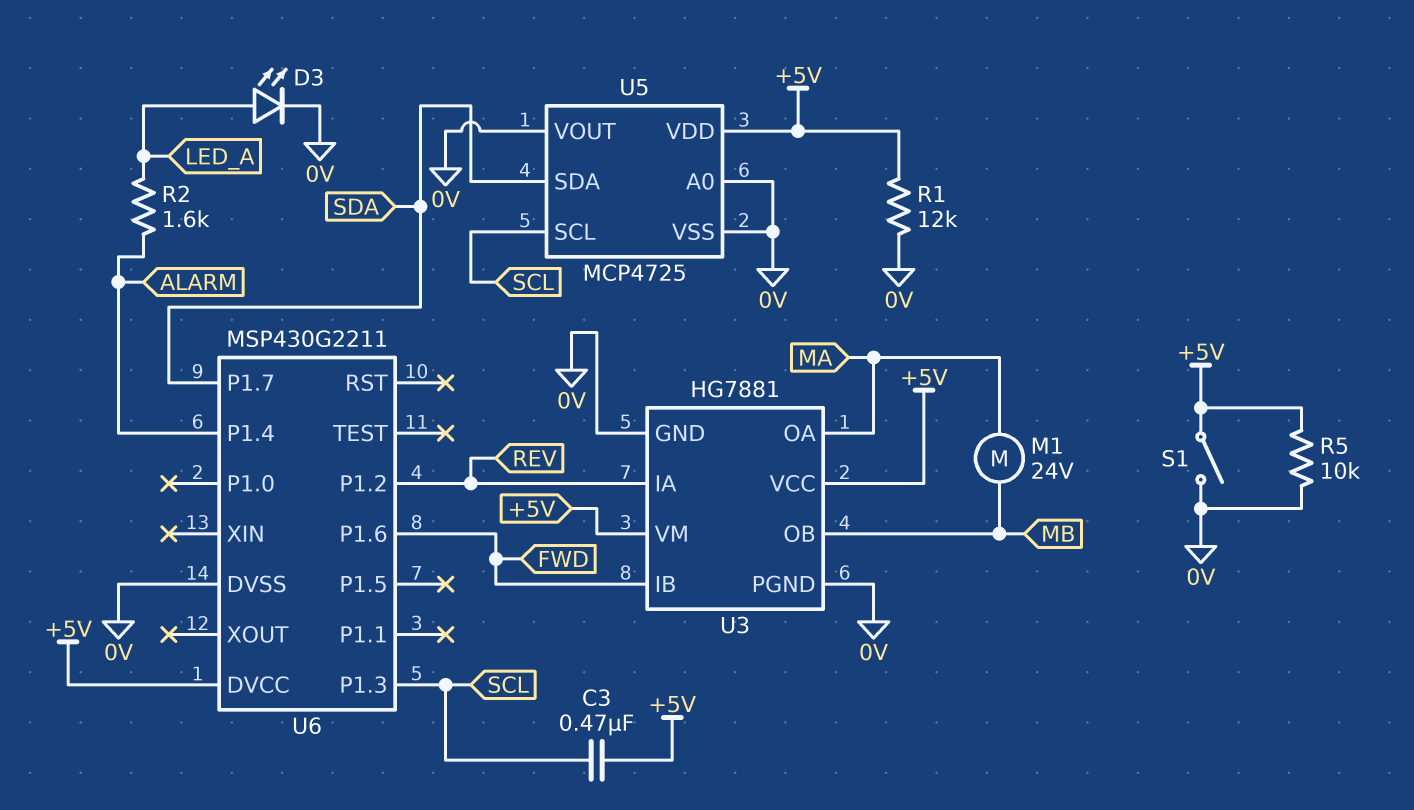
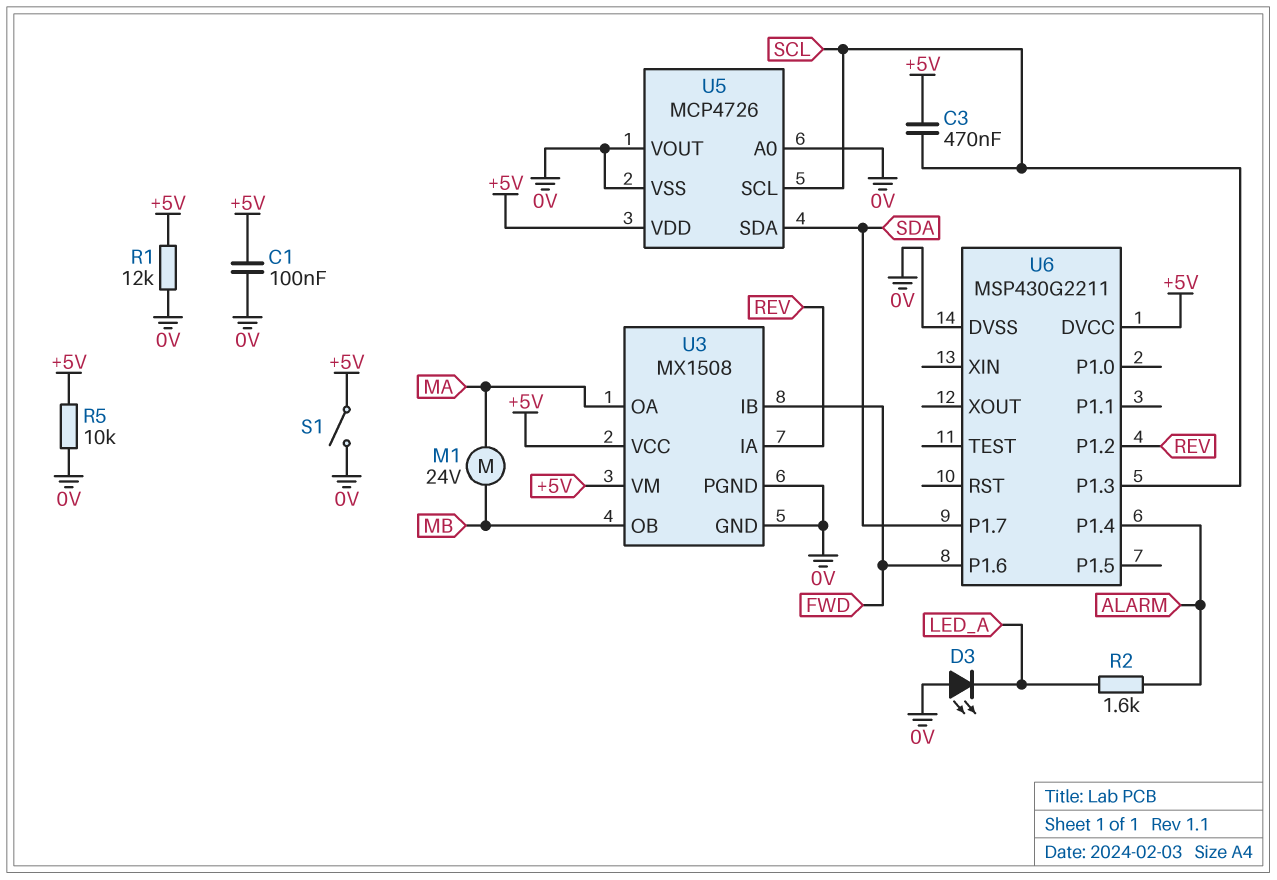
C1: none -> 100nF (+5V, 0V)
D3: LED (A LED_A, K 0V) -> LED (A 0V, K LED_A)
U3: HG7881 -> MX1508
U5: MCP4725 -> MCP4726

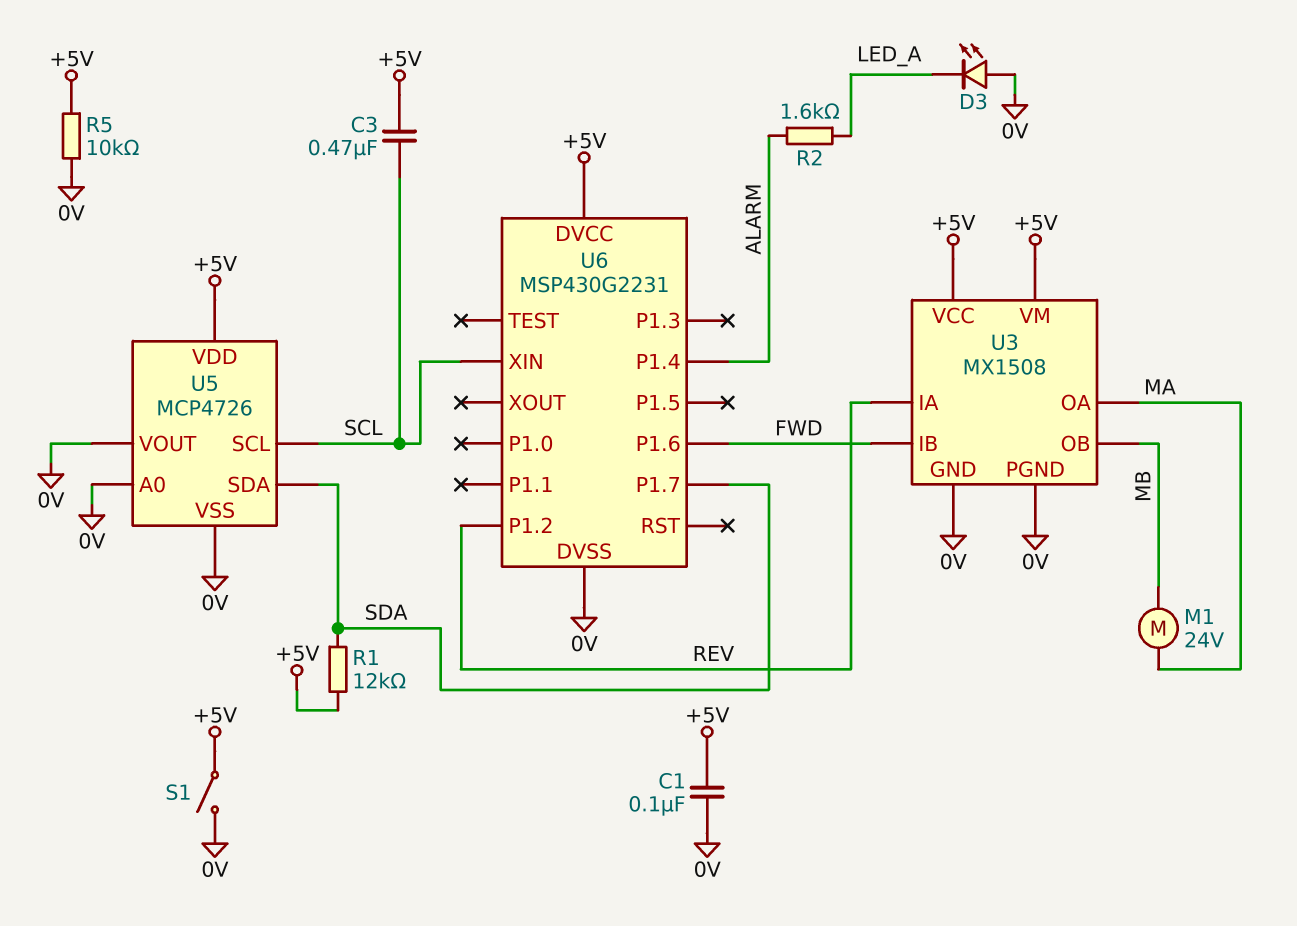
R1: 12k (+5V, 0V) -> 12k (+5V, SDA)
U6: MSP430G2211 -> MSP430G2231
U6 pin P1.3: SCL -> none
U6 pin XIN: none -> SCL

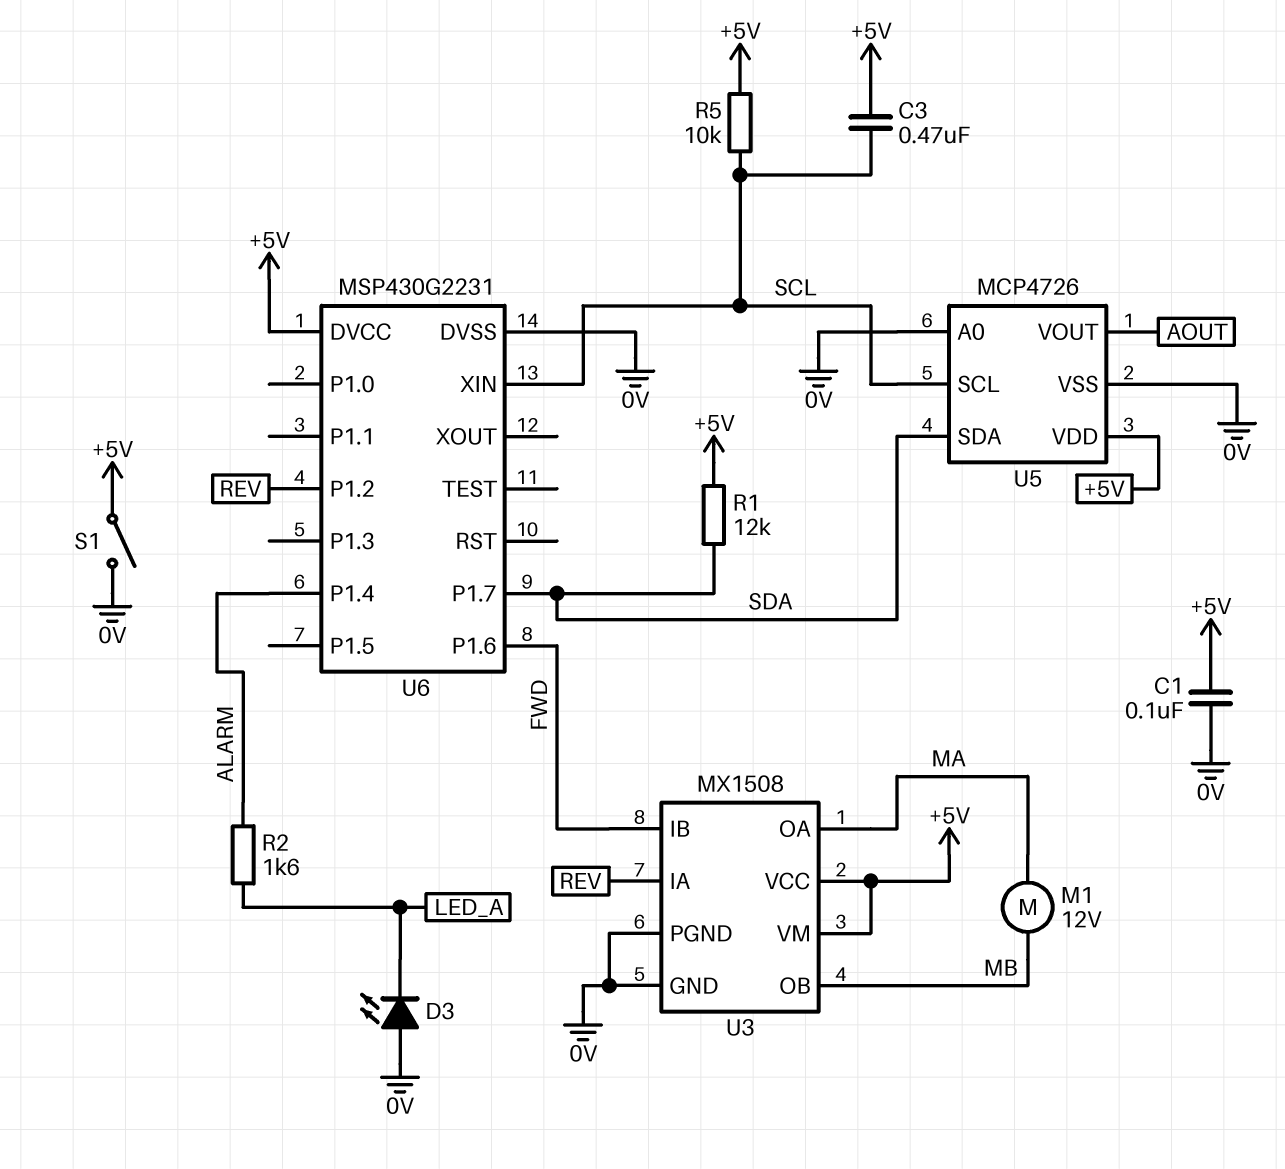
M1: motor 24V (MA, MB) -> motor 12V (MA, MB)
R5: 10k (+5V, 0V) -> 10k (+5V, SCL)
U5 pin VOUT: 0V -> AOUT

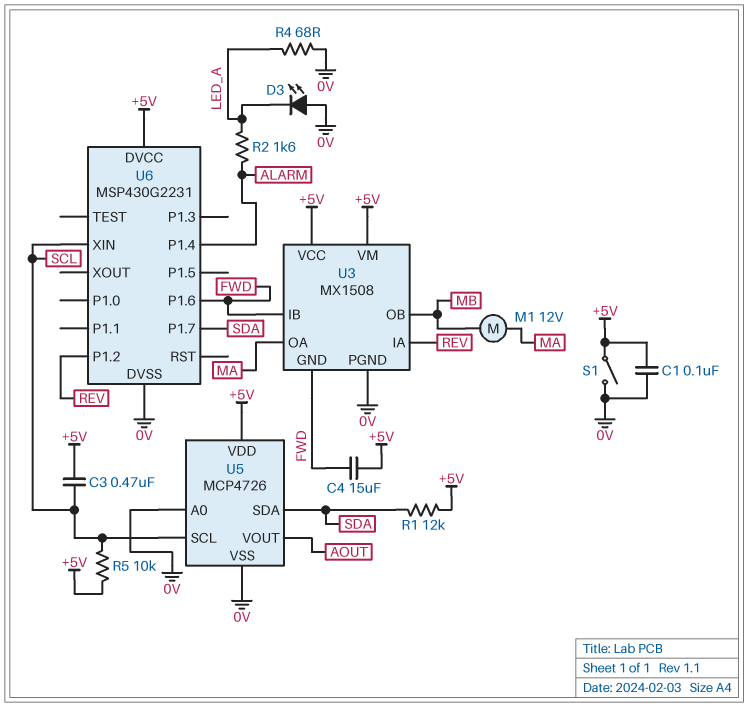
C4: none -> 15uF (+5V, FWD)
R4: none -> 68 (0V, LED_A)
U3 pin GND: 0V -> FWD

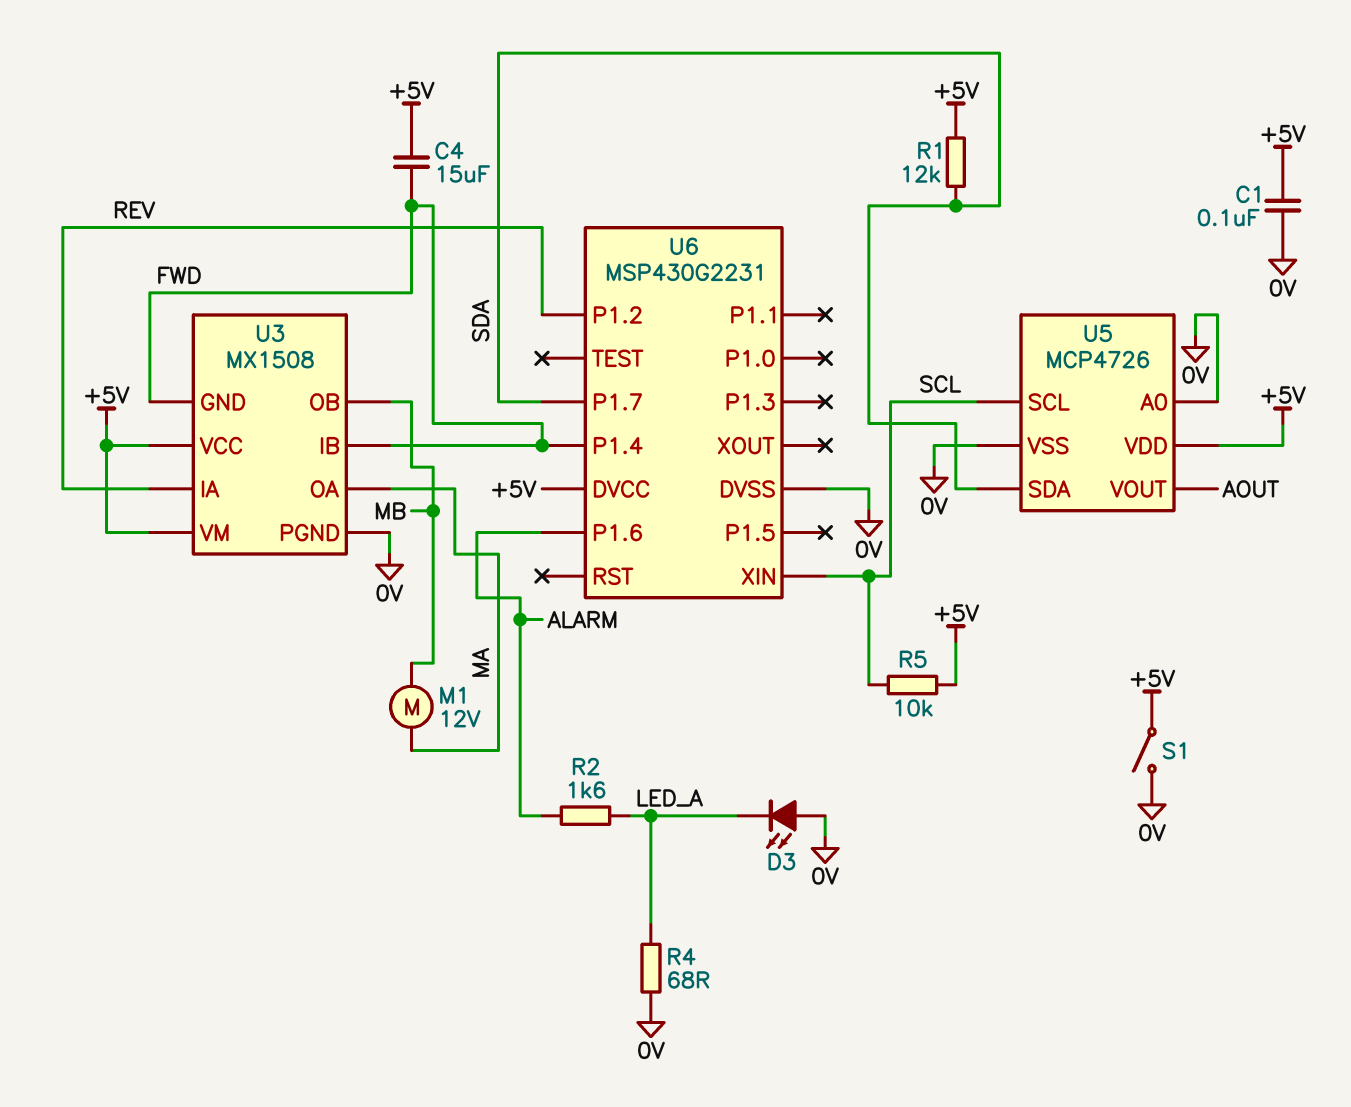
C3: 470nF (+5V, SCL) -> none
U6 pin P1.4: ALARM -> FWD
U6 pin P1.6: FWD -> ALARM

